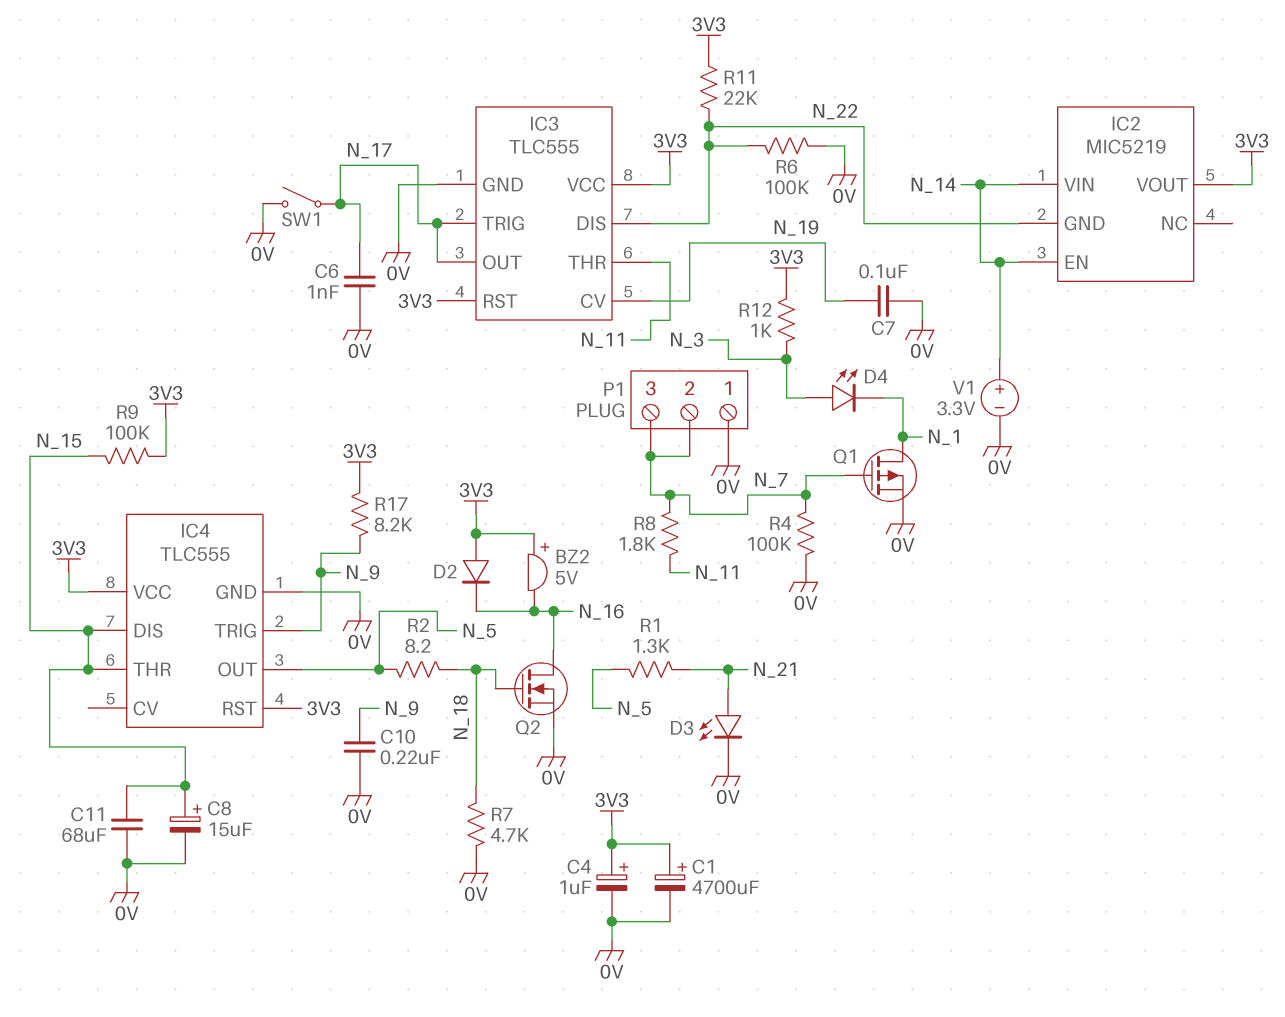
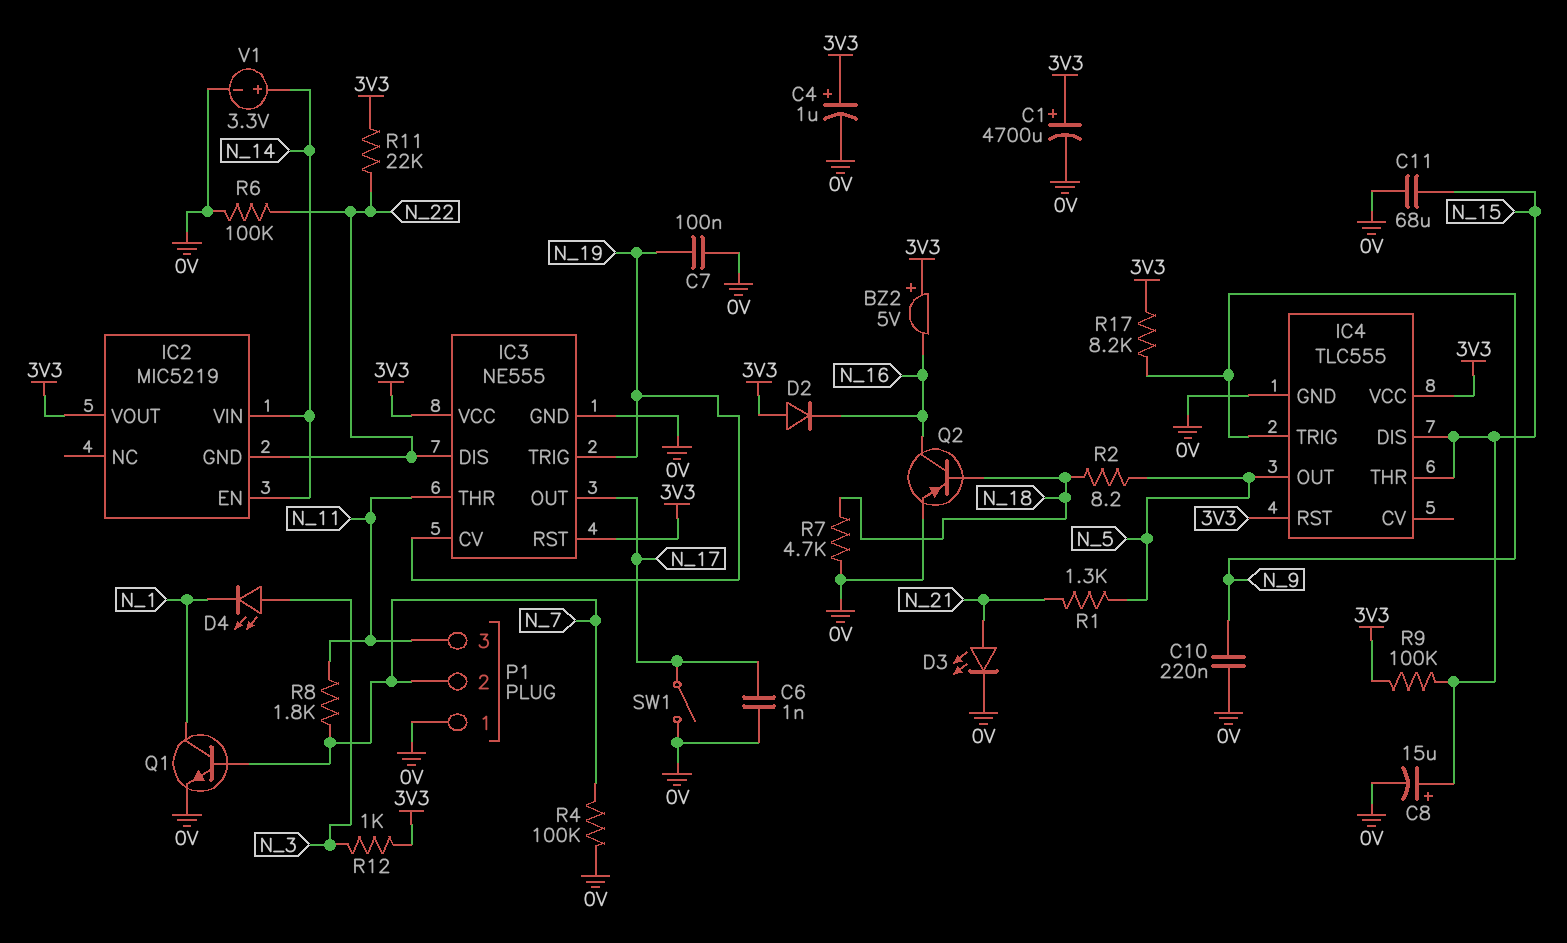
IC3: TLC555 -> NE555
IC3 pin TRIG: N_17 -> N_19
P1 pin 3: N_7 -> N_11
Q1: PMOS (G N_7, D N_1, S 0V) -> NPN (B N_7, C N_1, E 0V)
Q2: NMOS (G N_18, D N_16, S 0V) -> PNP (B N_18, C N_16, E 0V)

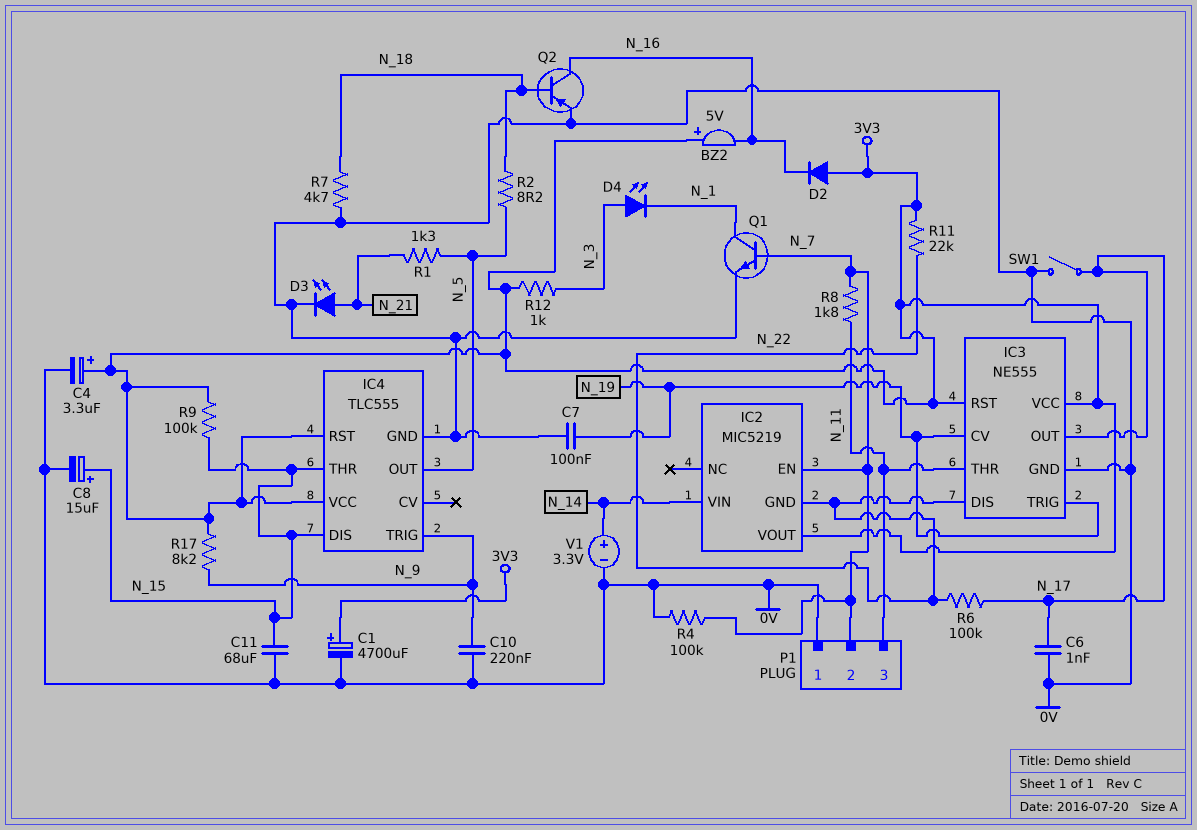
C4: 1uF (plus 3V3, minus 0V) -> 3.3uF (plus 3V3, minus 0V)
IC2 pin EN: N_14 -> N_7
R6: 100k (0V, N_22) -> 100k (N_17, N_22)

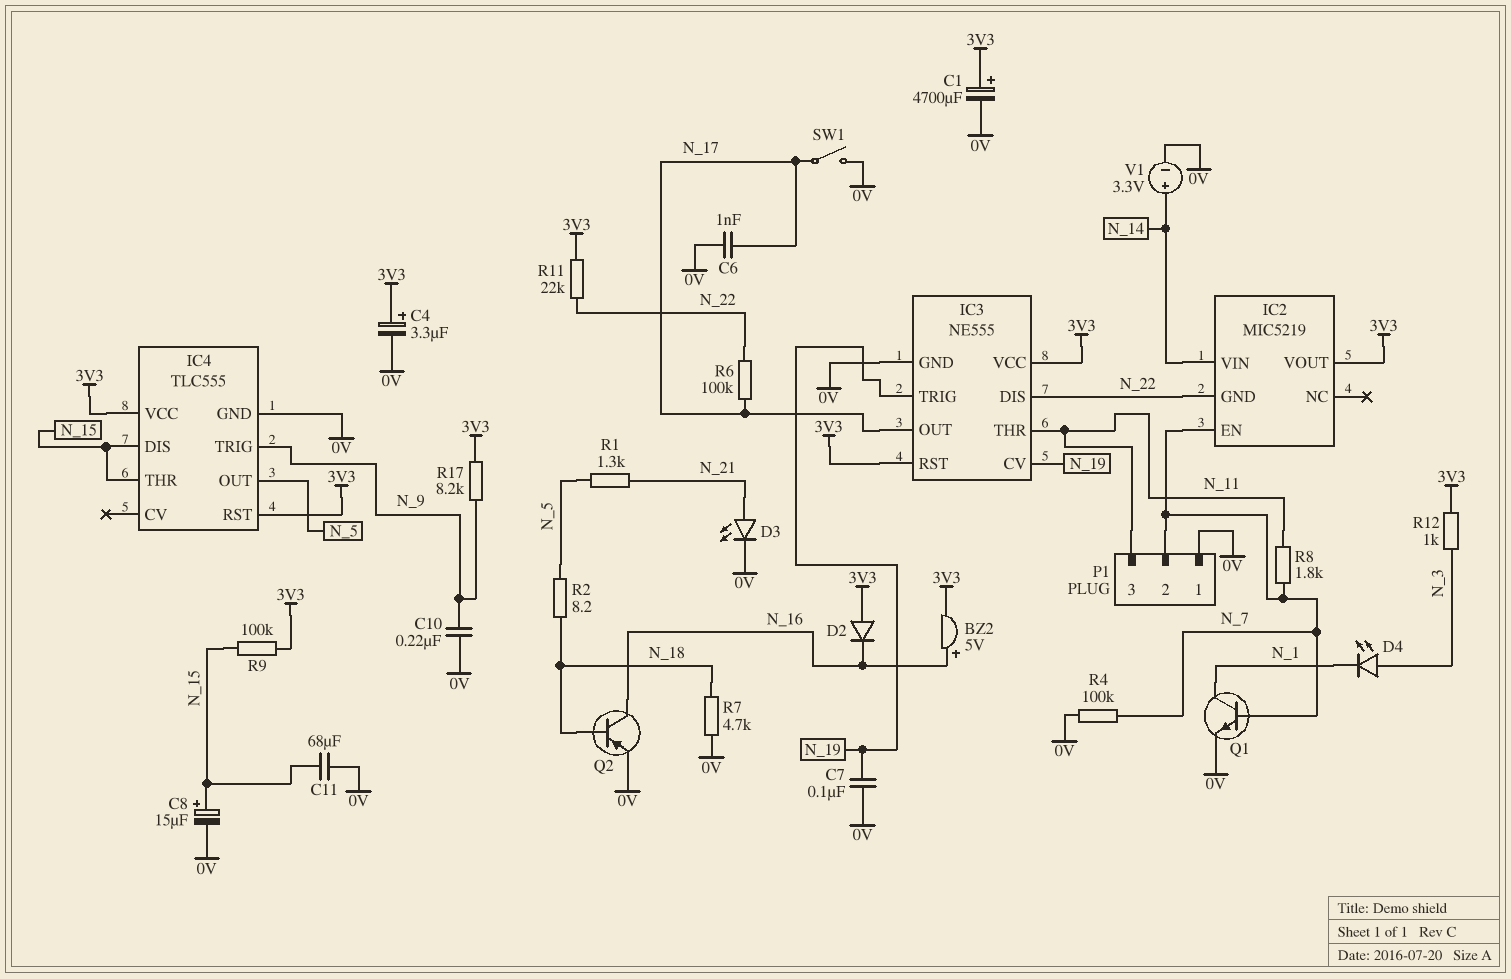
BZ2: buzzer 5V (plus 3V3, minus N_16) -> buzzer 5V (plus N_16, minus 3V3)

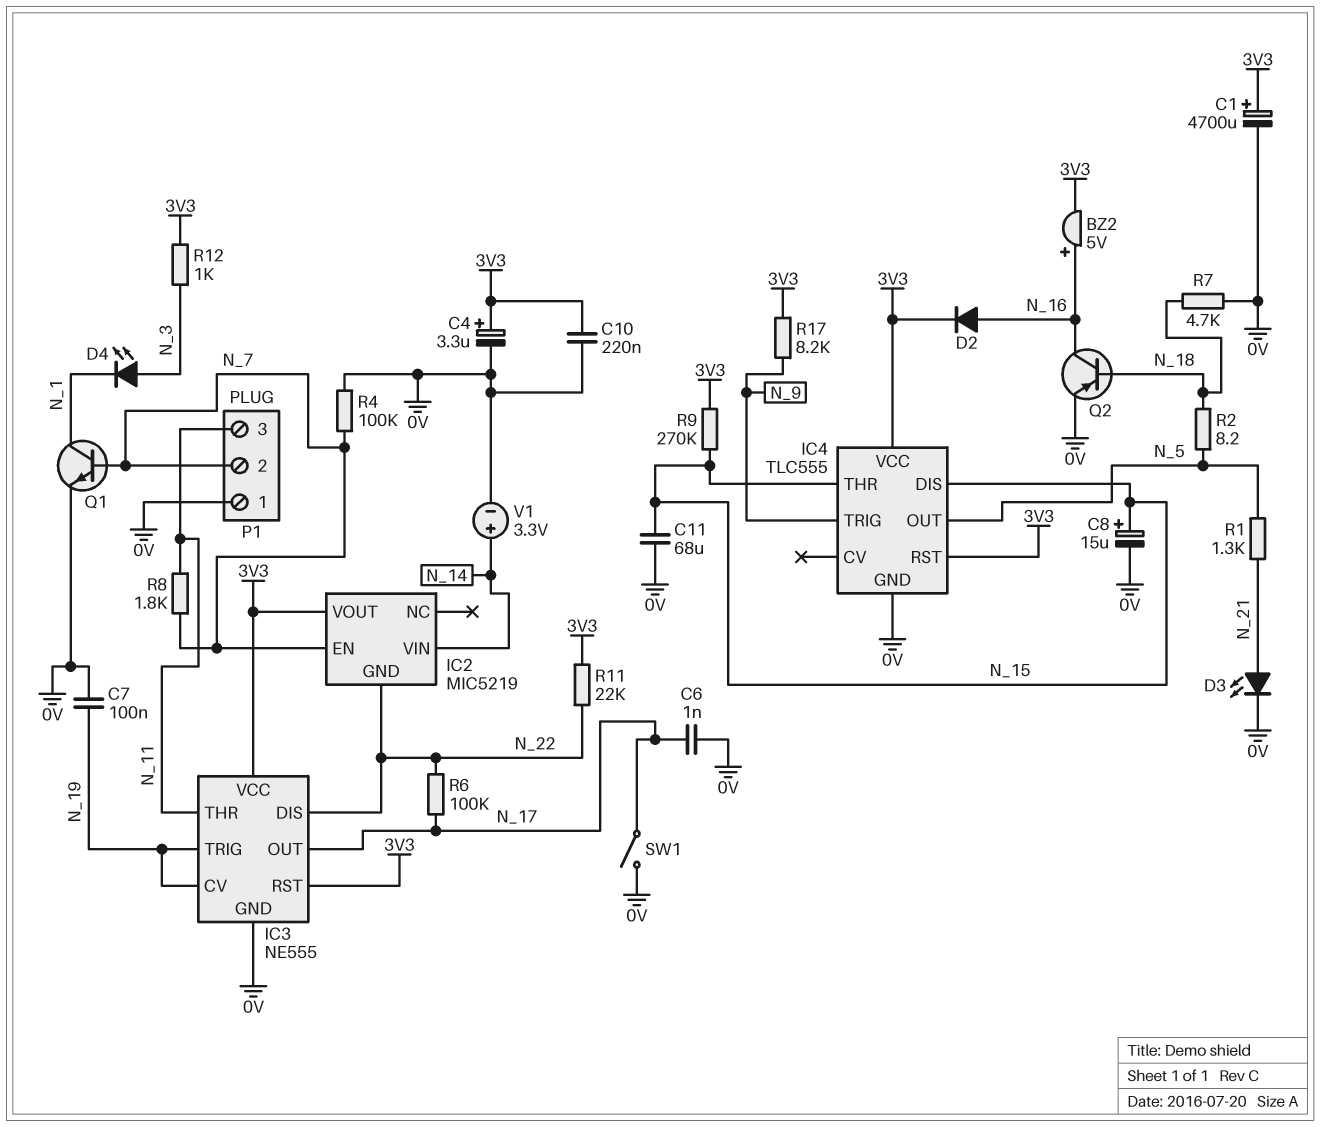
C10: 220nF (0V, N_9) -> 220nF (0V, 3V3)
D2: diode (A 3V3, K N_16) -> diode (A N_16, K 3V3)
R9: 100k (3V3, N_15) -> 270k (3V3, N_15)

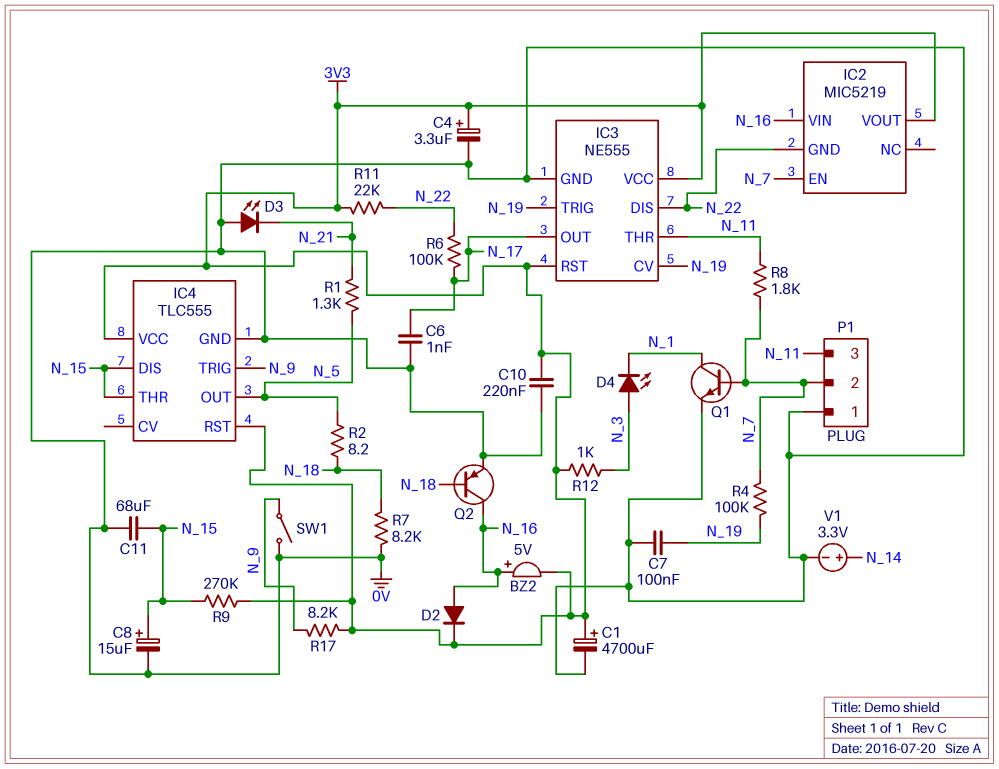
D3: LED (A N_21, K 0V) -> LED (A 0V, K N_21)
IC2 pin VIN: N_14 -> N_16
R4: 100k (0V, N_7) -> 100k (N_7, N_19)
R7: 4.7k (0V, N_18) -> 8.2k (0V, N_18)
SW1: switch (0V, N_17) -> switch (0V, N_9)

